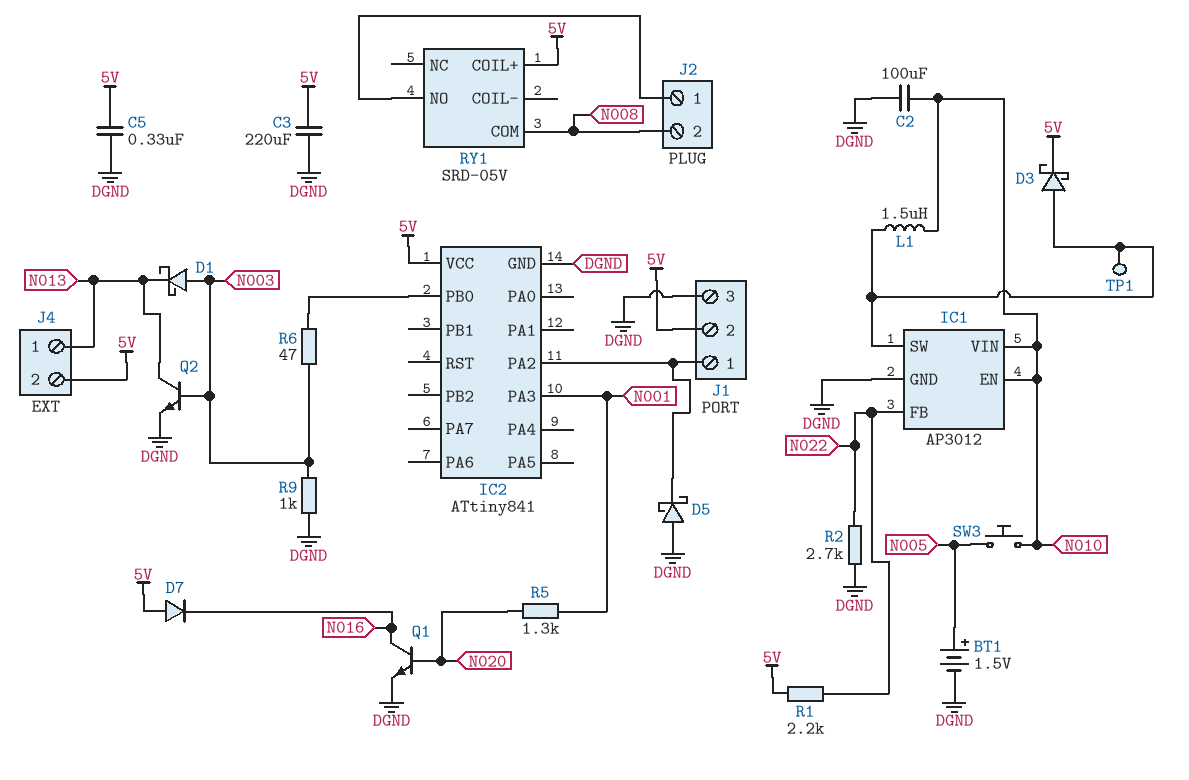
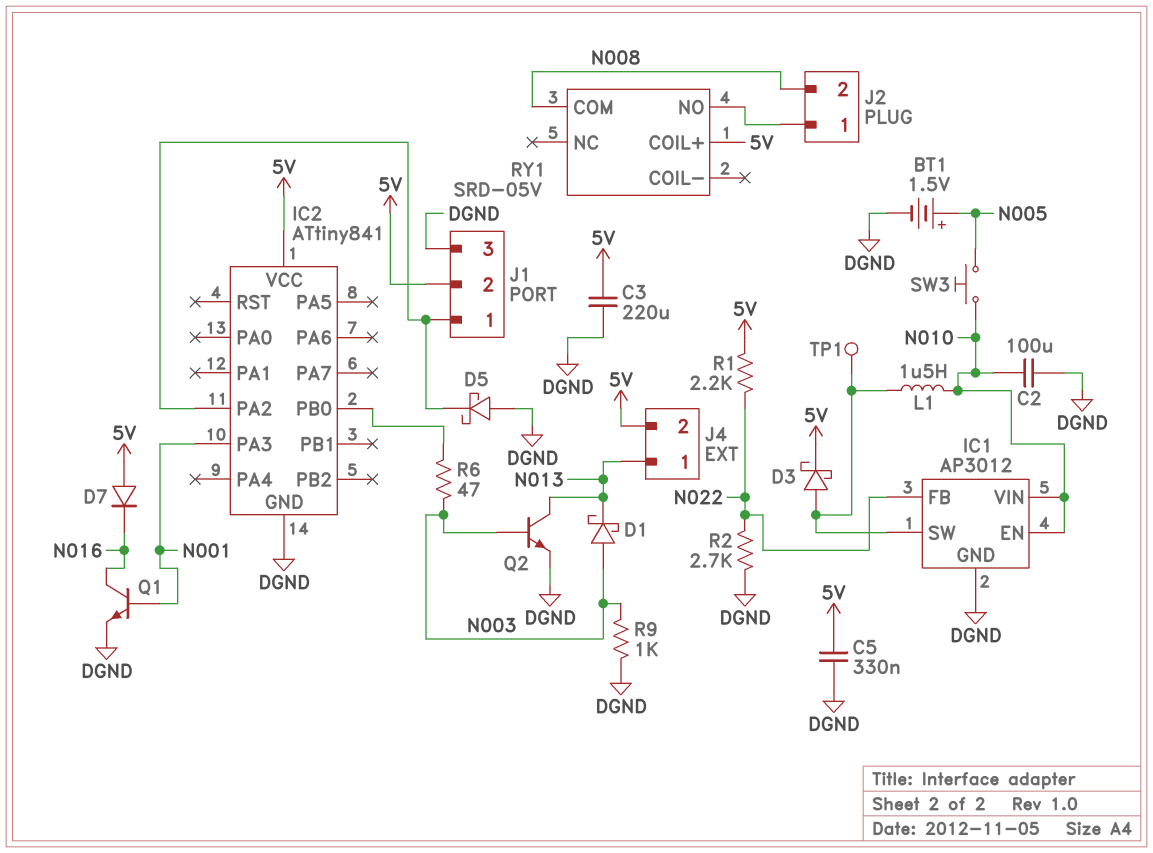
Q1: NPN (B N020, C N016, E DGND) -> NPN (B N001, C N016, E DGND)
R5: 1.3k (N001, N020) -> none

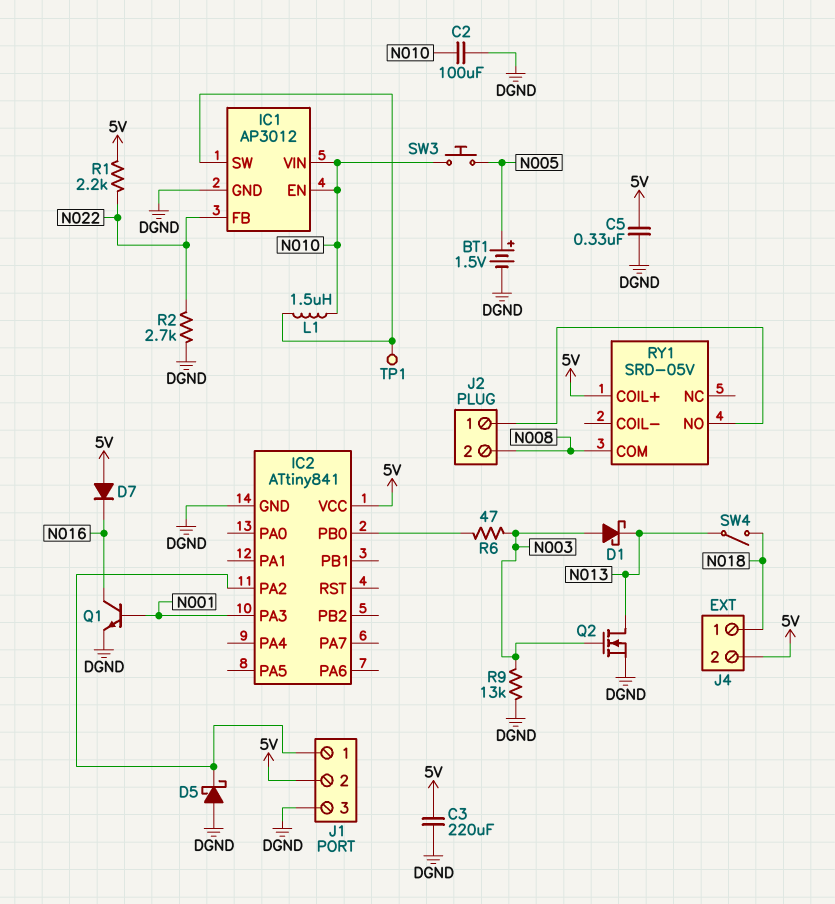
D3: schottky (A IC1/SW, K 5V) -> none
J4 pin 1: N013 -> N018
Q2: NPN (B N003, C N013, E DGND) -> NMOS (G N003, D N013, S DGND)
R9: 1k (DGND, N003) -> 13k (DGND, N003)
SW4: none -> switch (N013, N018)

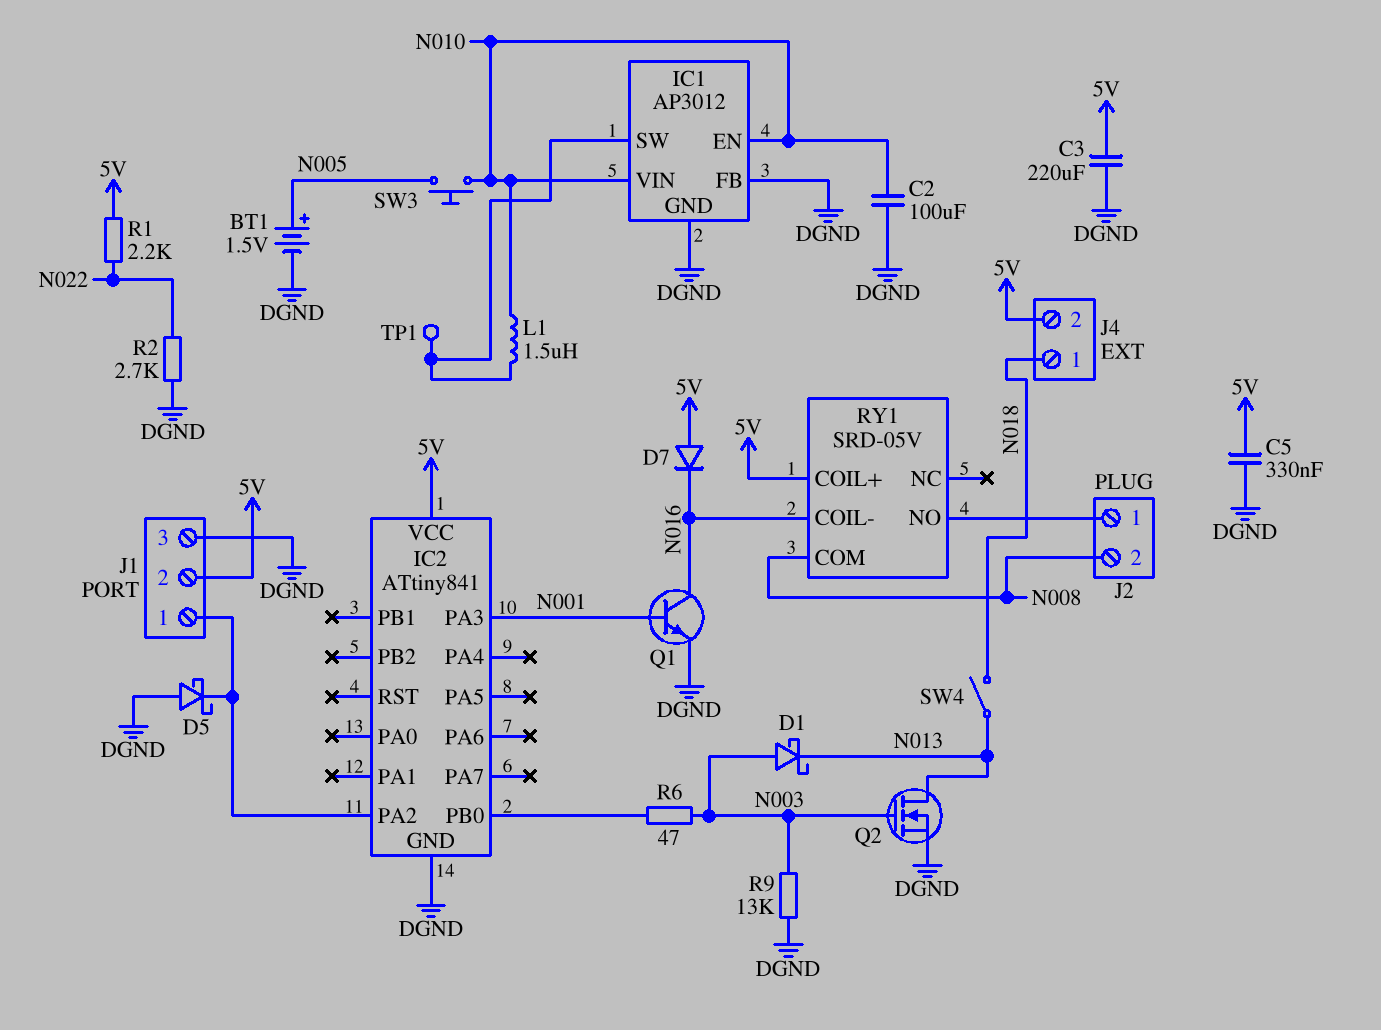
IC1 pin FB: N022 -> DGND
RY1 pin COIL-: none -> N016

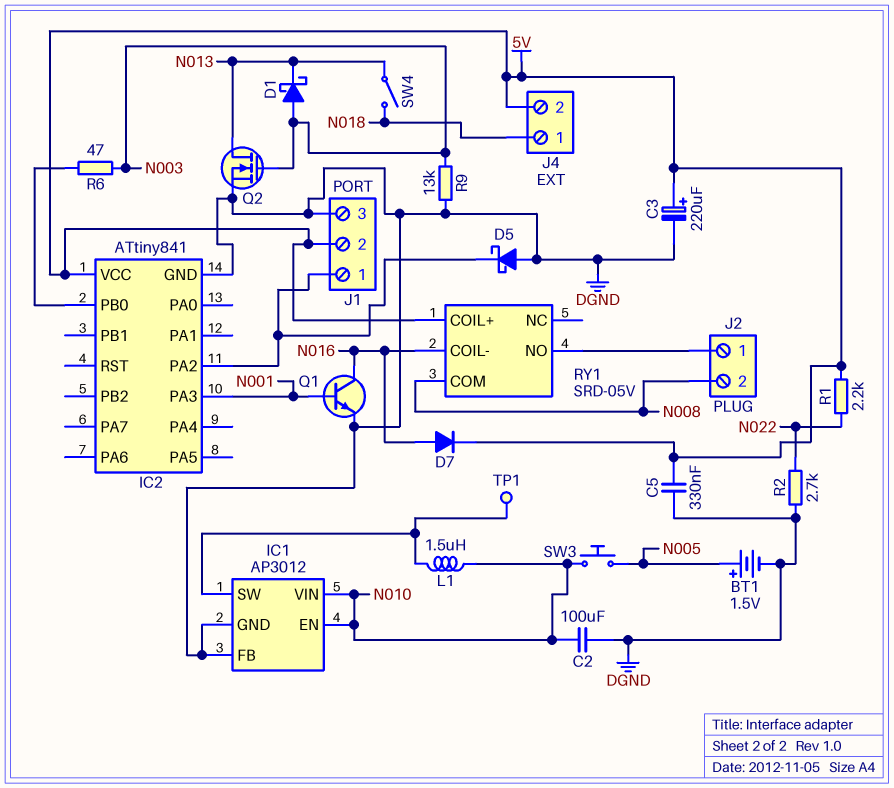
C3: 220uF (5V, DGND) -> 220uF (plus 5V, minus DGND)
D7: diode (A 5V, K N016) -> diode (A N016, K 5V)

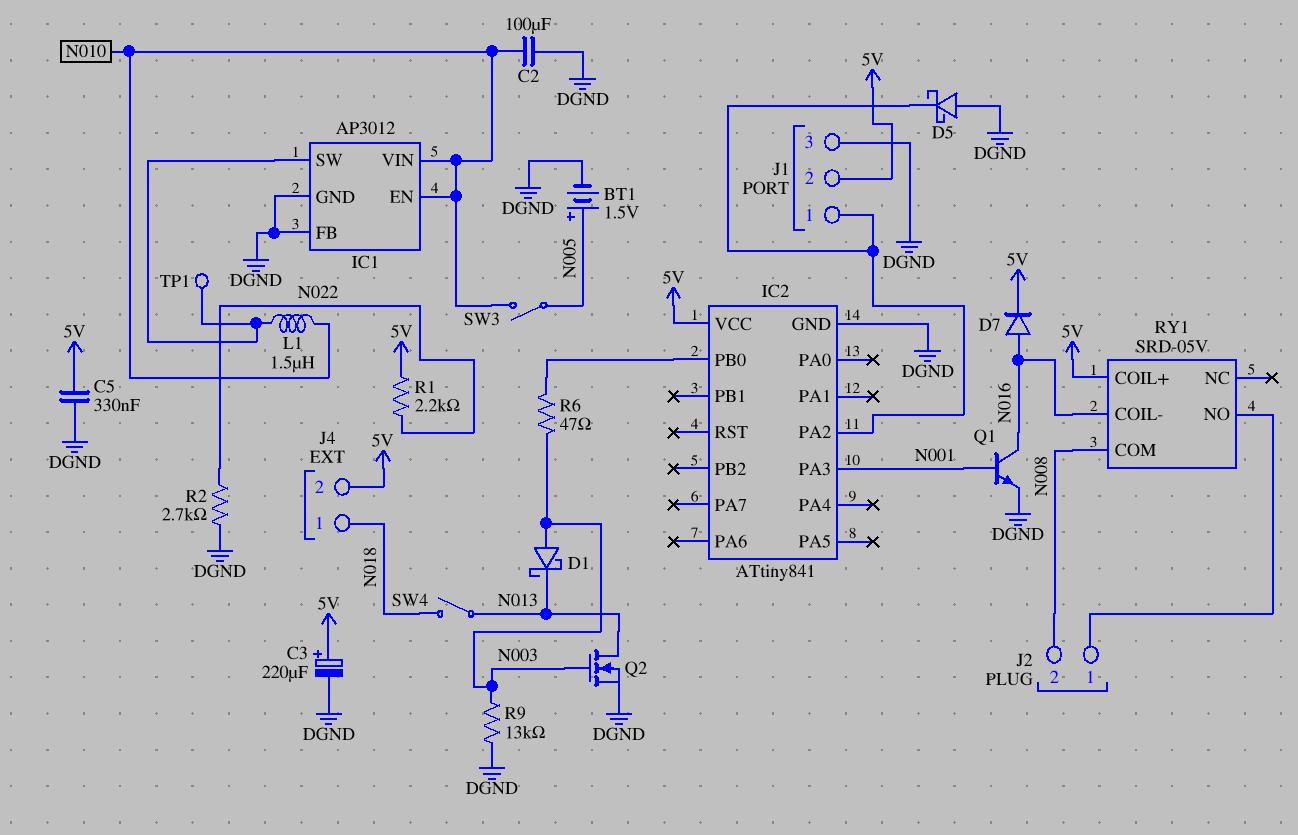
SW3: button (N005, N010) -> switch (N005, N010)

